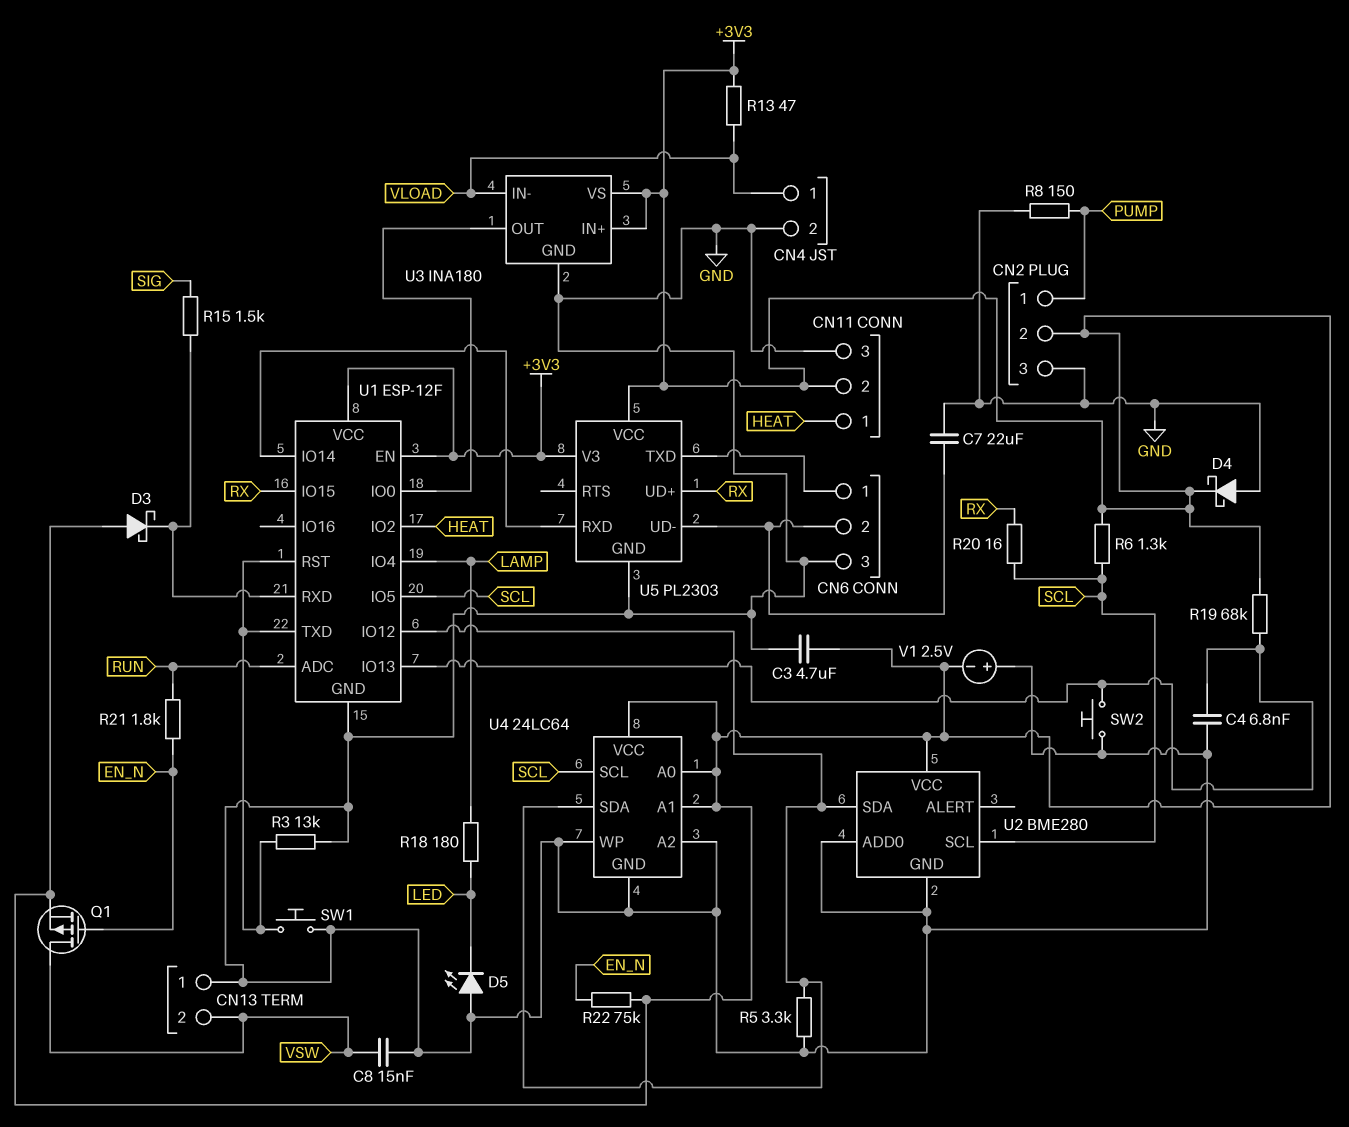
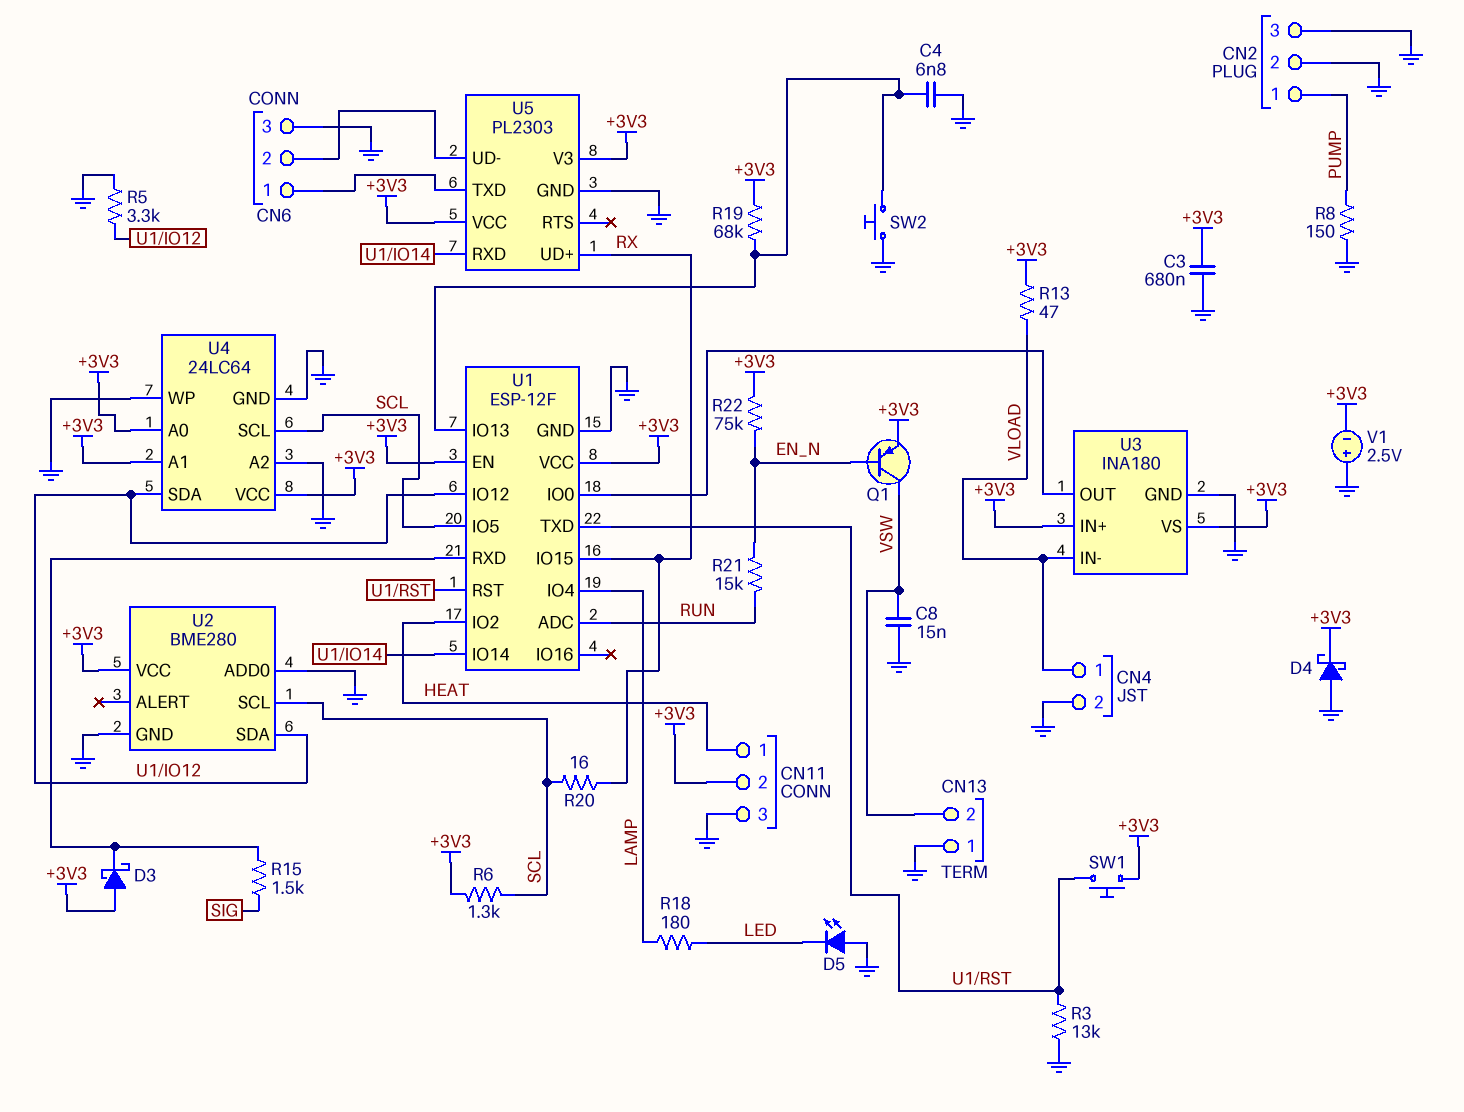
C3: 4.7uF (+3V3, GND) -> 680nF (+3V3, GND)
C7: 22uF (CN6/2, GND) -> none
CN2 pin 2: +3V3 -> GND
Q1: PMOS (G EN_N, D VSW, S +3V3) -> PNP (B EN_N, C VSW, E +3V3)
R21: 1.8k (EN_N, RUN) -> 15k (EN_N, RUN)
SW1: button (GND, U1/RST) -> button (+3V3, U1/RST)

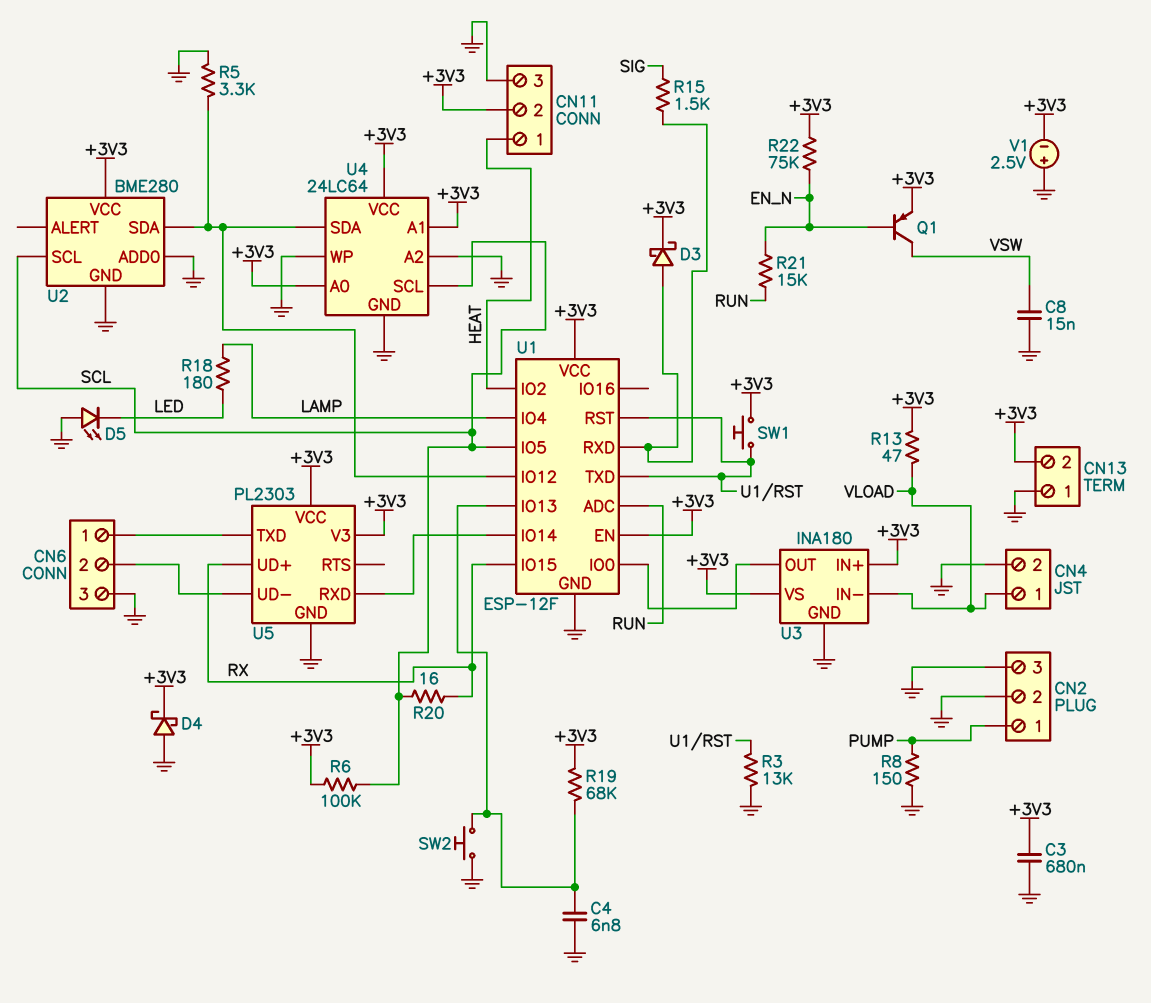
CN13 pin 2: VSW -> +3V3
D3: schottky (A +3V3, K U1/RXD) -> schottky (A U1/RXD, K +3V3)
R6: 1.3k (+3V3, SCL) -> 100k (+3V3, SCL)

